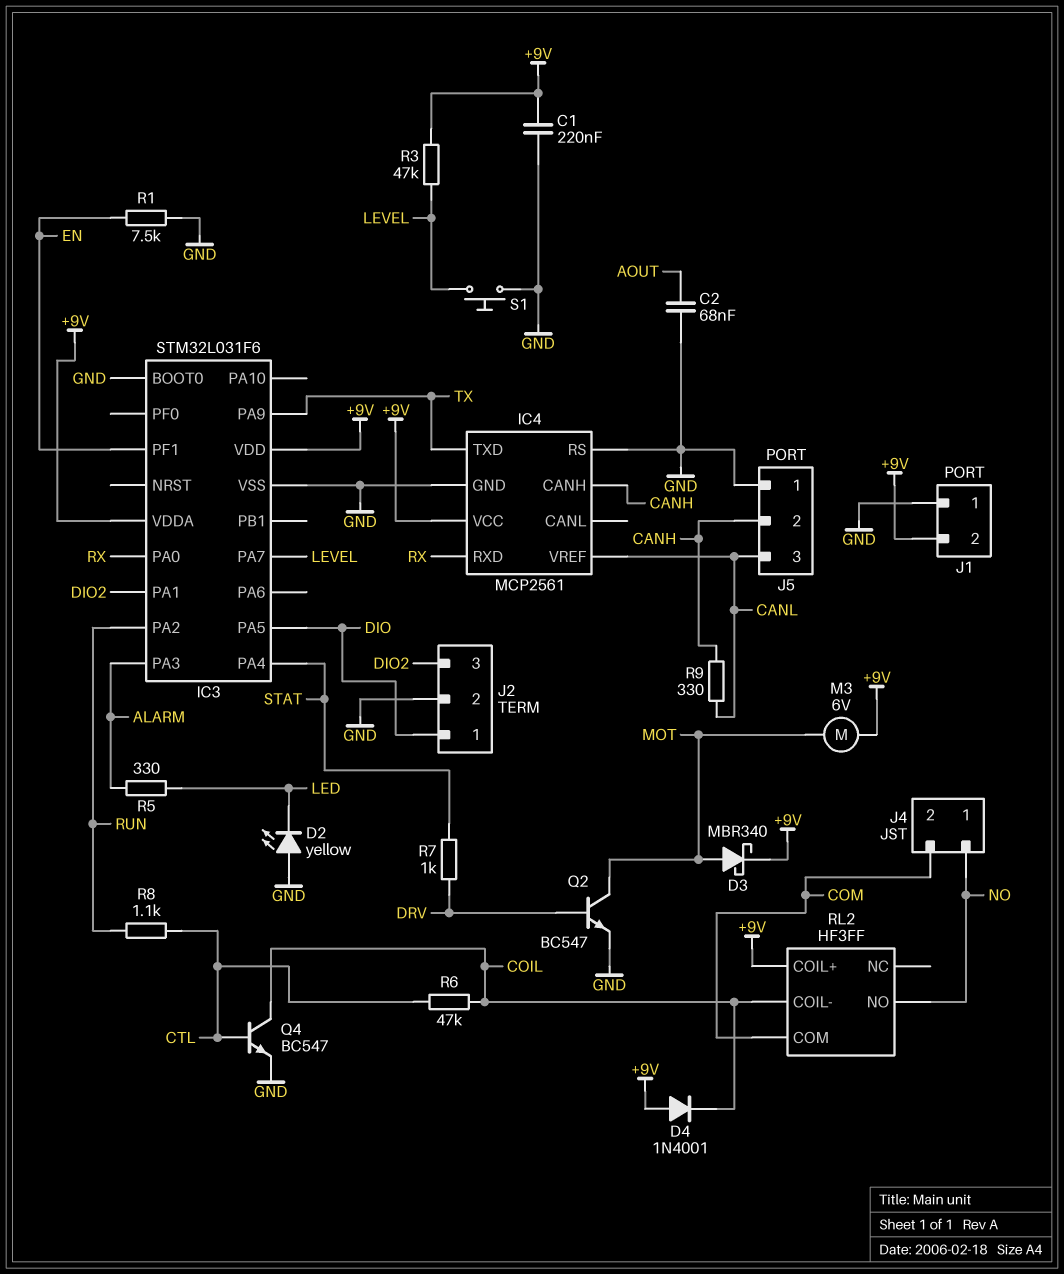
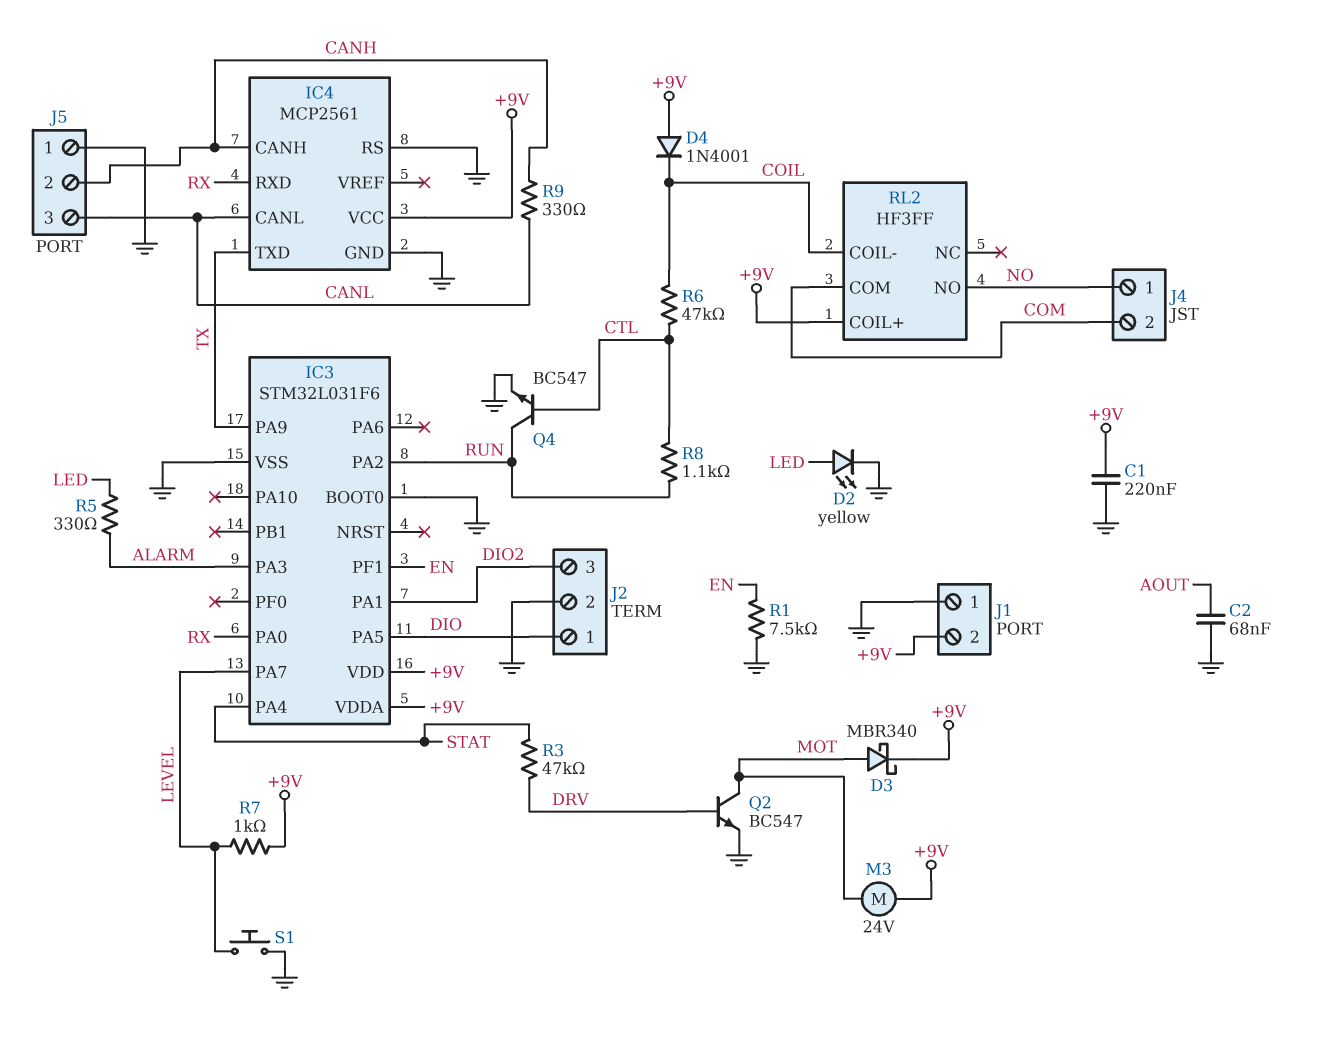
D2: LED yellow (A GND, K LED) -> LED yellow (A LED, K GND)
IC4 pin CANL: none -> CANL
IC4 pin VREF: CANL -> none
M3: motor 6V (+9V, MOT) -> motor 24V (+9V, MOT)
Q4: NPN BC547 (B CTL, C COIL, E GND) -> NPN BC547 (B CTL, C RUN, E GND)
R3: 47k (+9V, LEVEL) -> 47k (DRV, STAT)
R7: 1k (DRV, STAT) -> 1k (+9V, LEVEL)

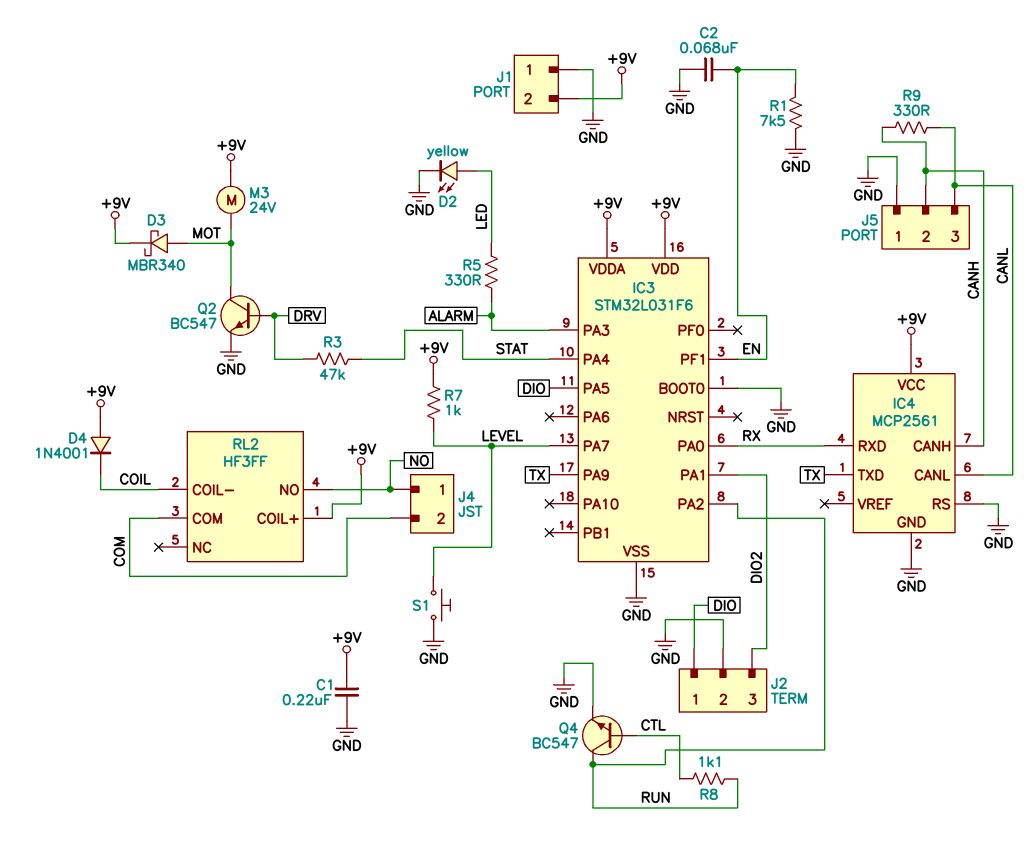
C2: 68nF (AOUT, GND) -> 68nF (EN, GND)
R6: 47k (COIL, CTL) -> none

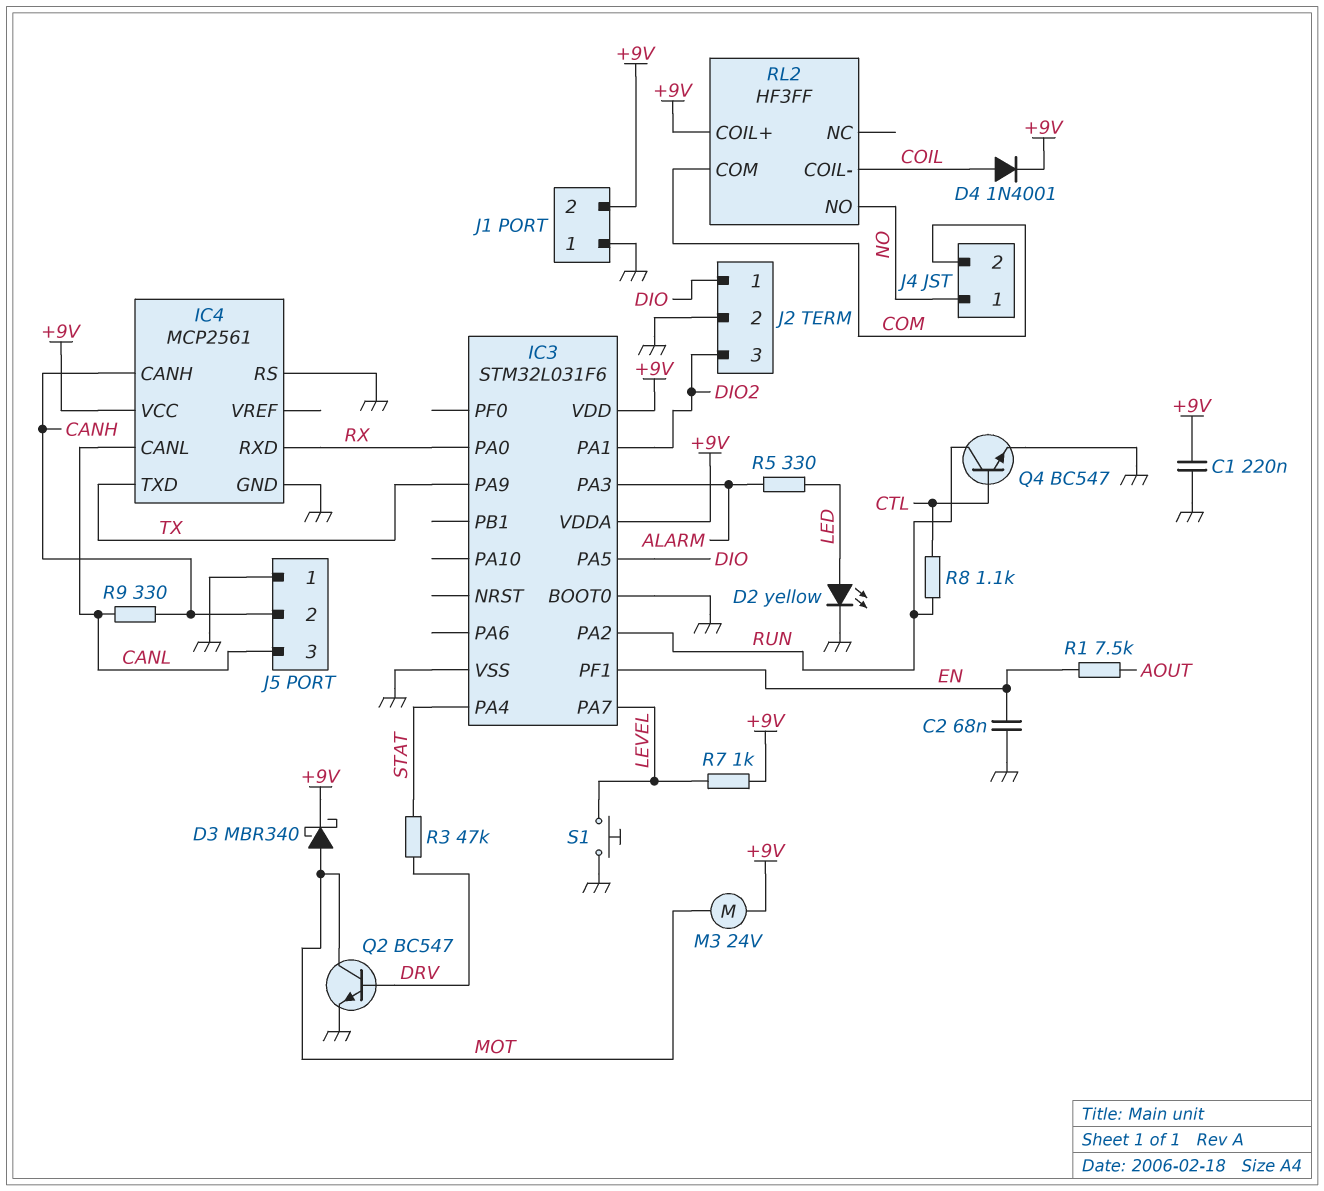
D4: diode 1N4001 (A +9V, K COIL) -> diode 1N4001 (A COIL, K +9V)
R1: 7.5k (EN, GND) -> 7.5k (AOUT, EN)

